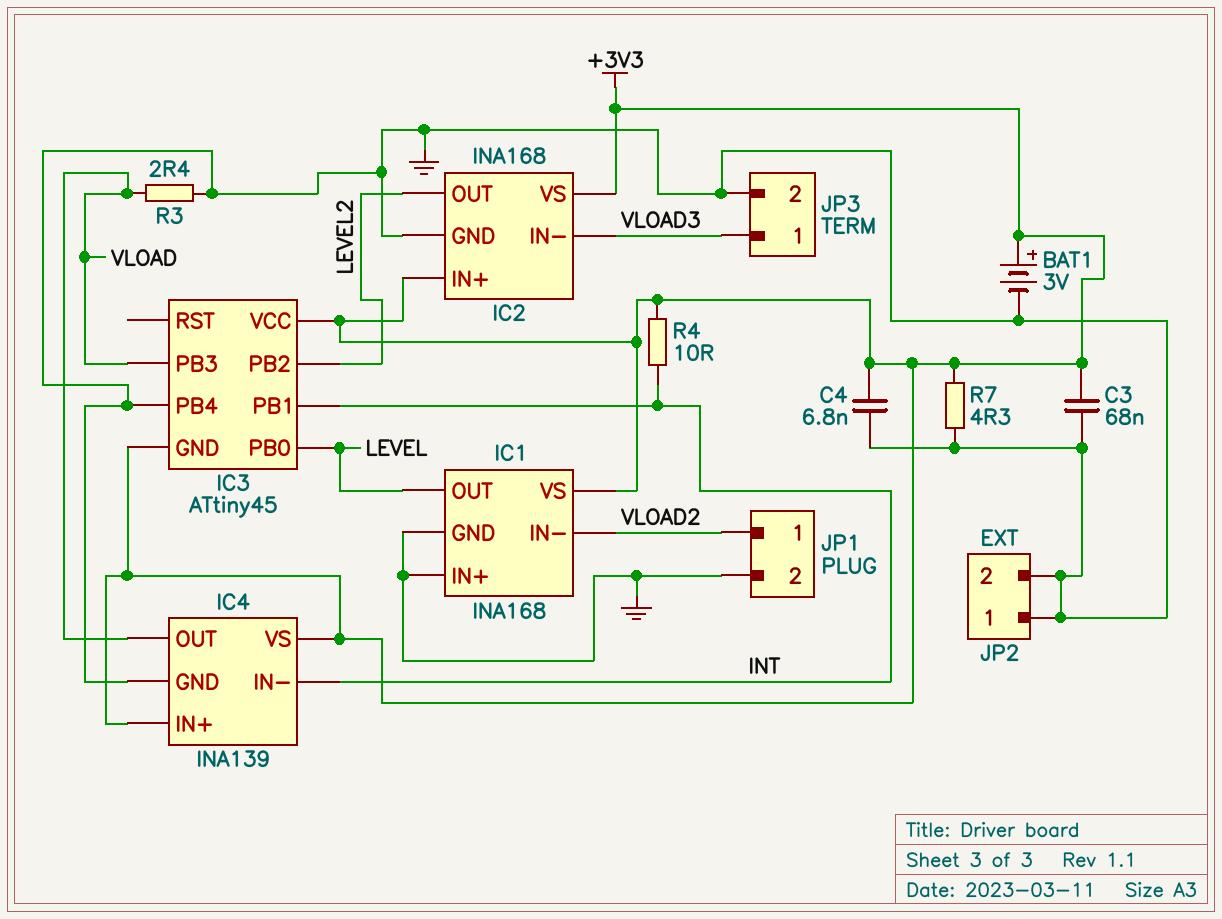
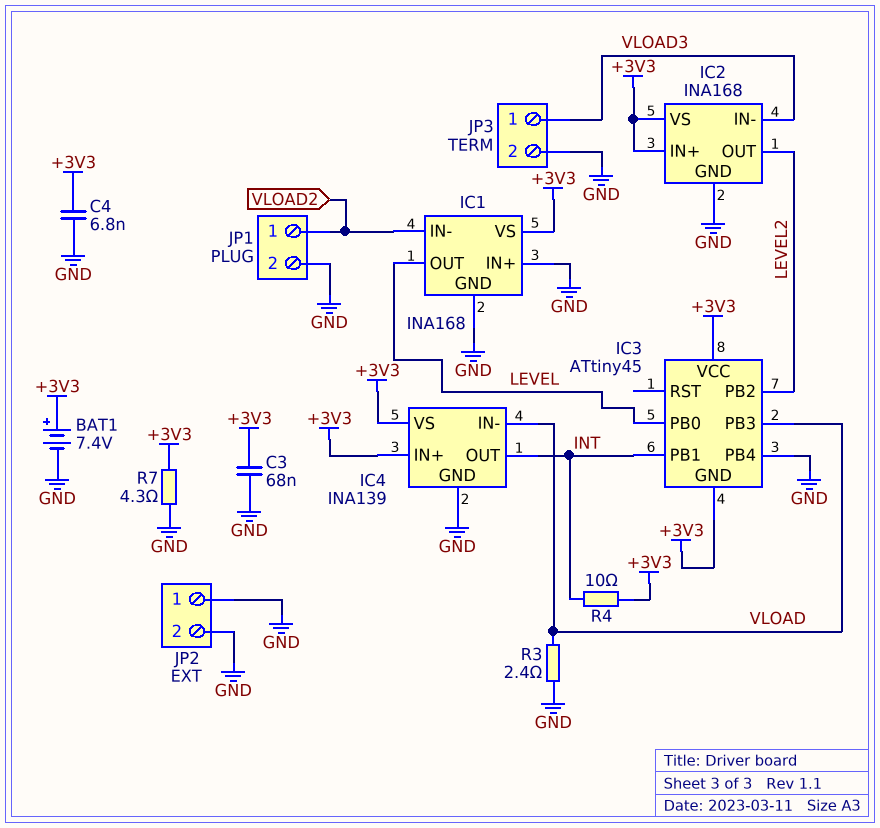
BAT1: 3V (plus +3V3, minus GND) -> 7.4V (plus +3V3, minus GND)
IC4 pin IN-: INT -> VLOAD
IC4 pin OUT: VLOAD -> INT

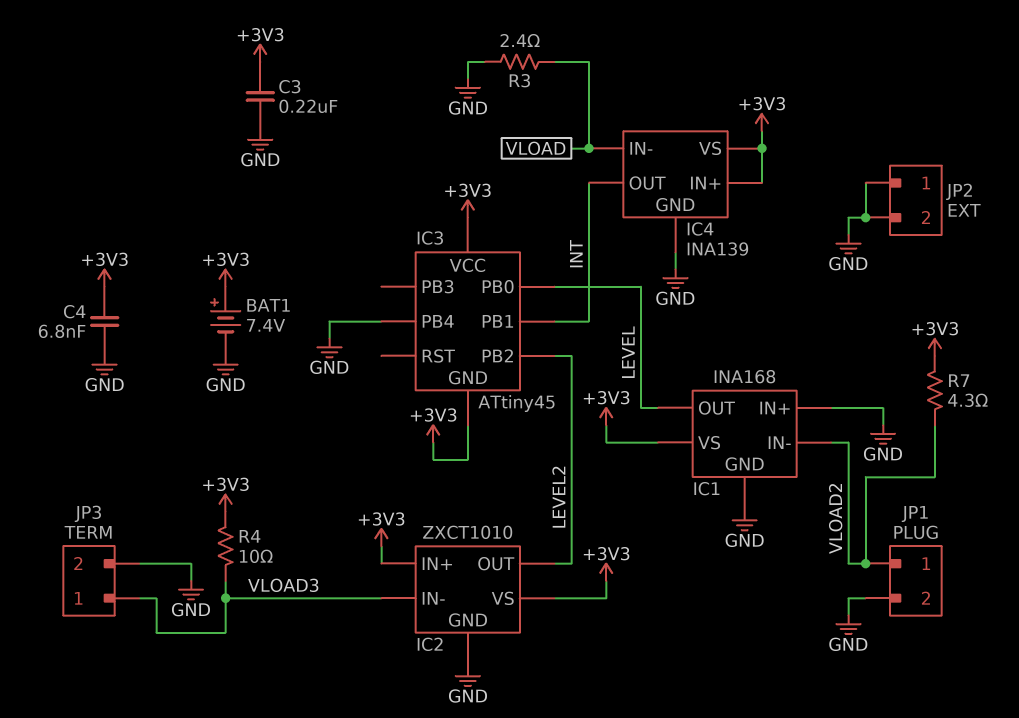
C3: 68nF (+3V3, GND) -> 220nF (+3V3, GND)
IC2: INA168 -> ZXCT1010
IC3 pin PB3: VLOAD -> none
R4: 10 (+3V3, INT) -> 10 (+3V3, VLOAD3)
R7: 4.3 (+3V3, GND) -> 4.3 (+3V3, VLOAD2)

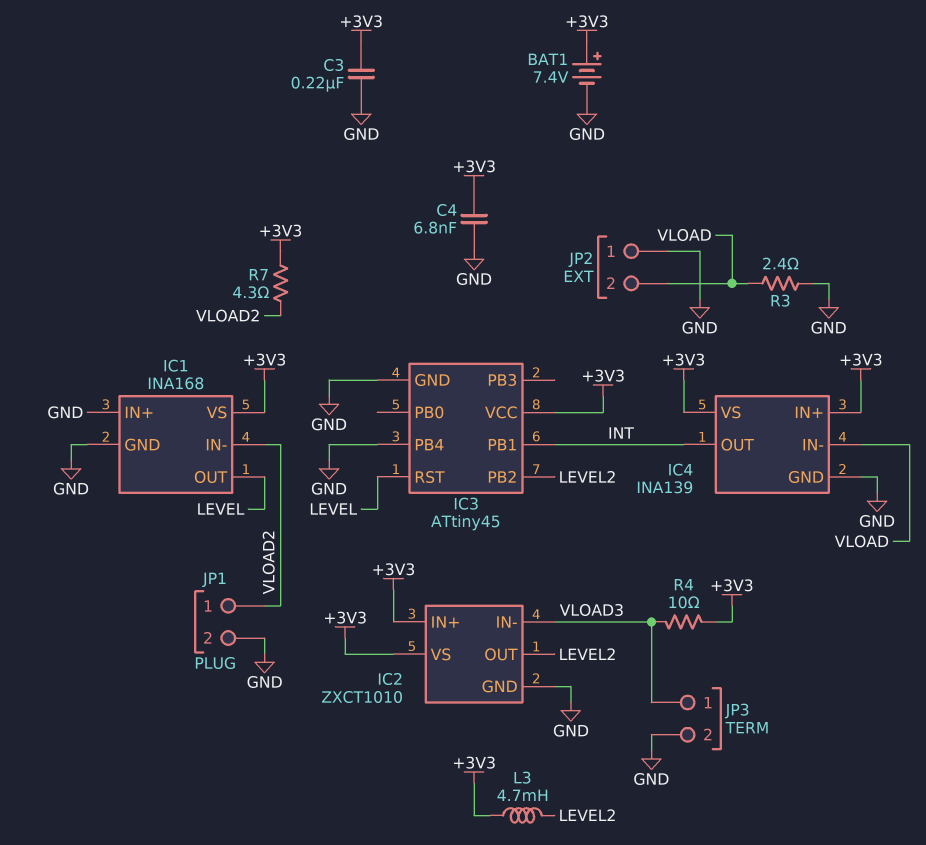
IC3 pin GND: +3V3 -> GND
IC3 pin PB0: LEVEL -> none
IC3 pin RST: none -> LEVEL
JP2 pin 2: GND -> VLOAD
L3: none -> 4.7mH (+3V3, LEVEL2)

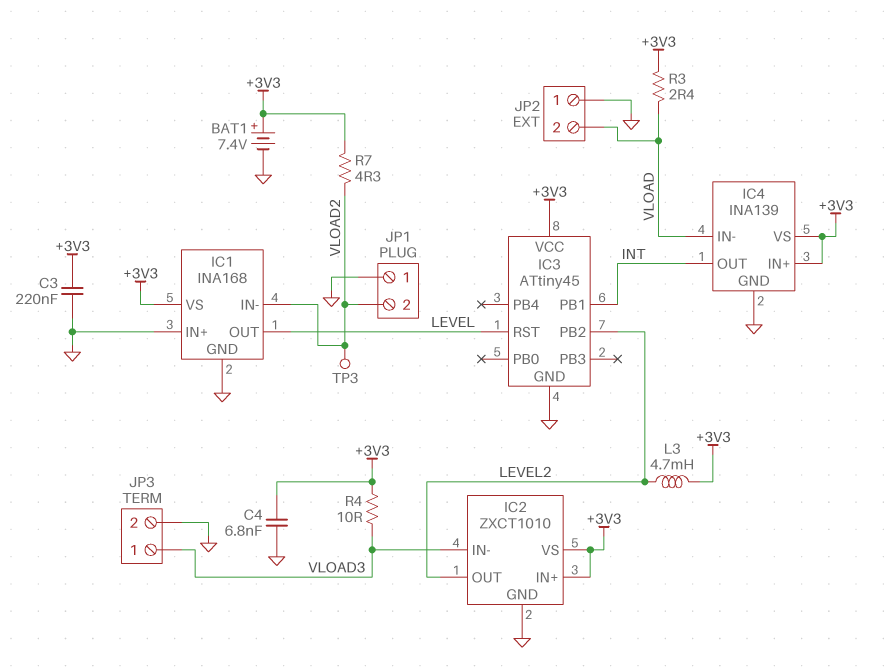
IC3 pin PB4: GND -> none
JP1 pin 1: VLOAD2 -> GND
JP1 pin 2: GND -> VLOAD2
R3: 2.4 (GND, VLOAD) -> 2.4 (+3V3, VLOAD)
TP3: none -> test point (VLOAD2)

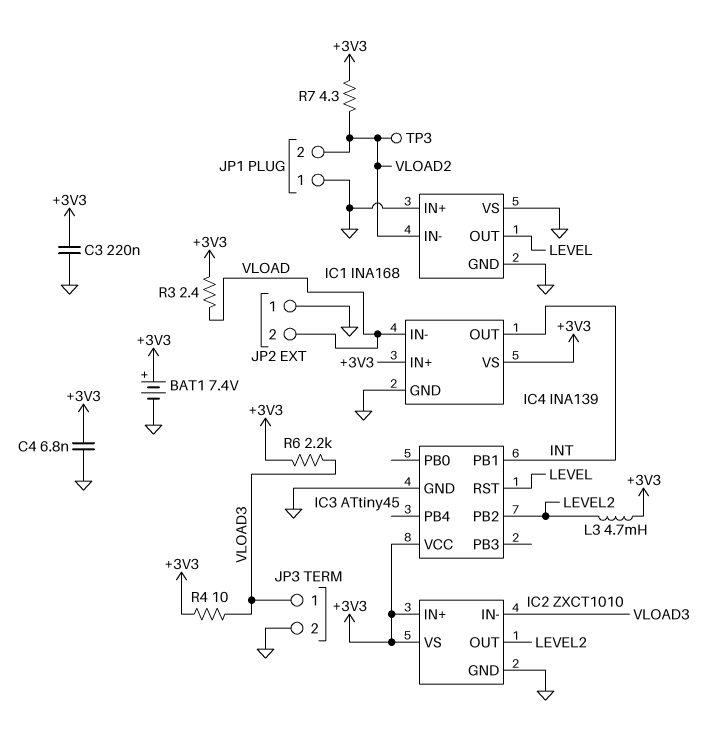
IC1 pin VS: +3V3 -> GND
R6: none -> 2.2k (+3V3, VLOAD3)

